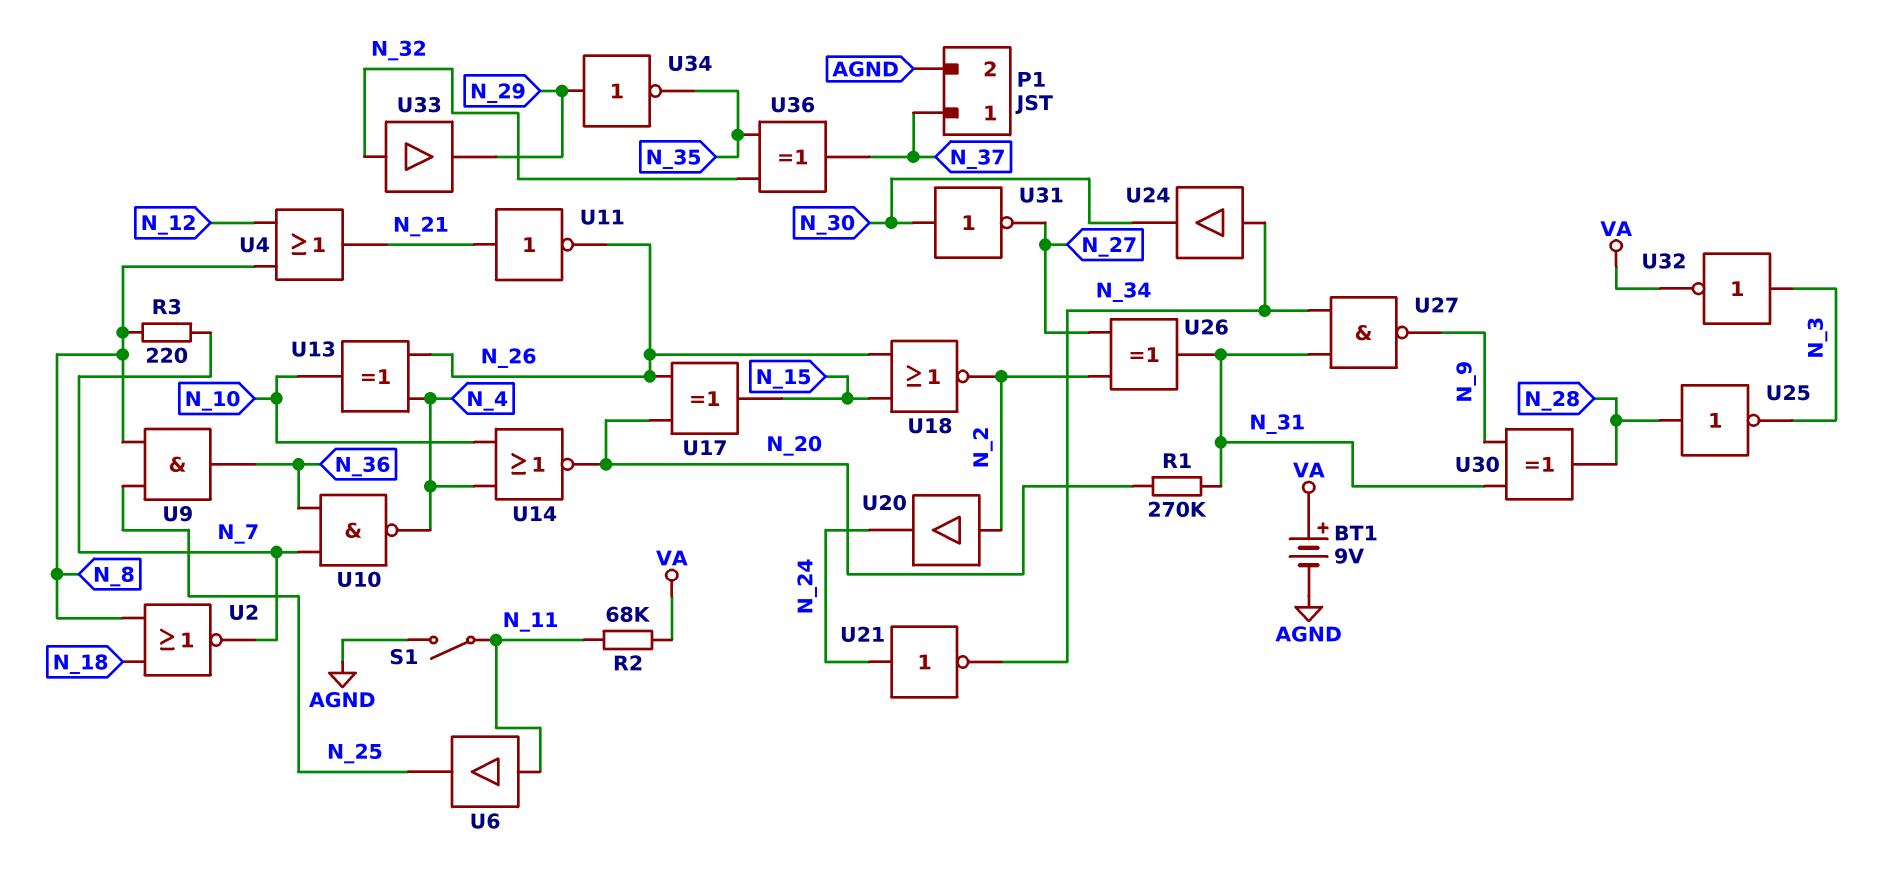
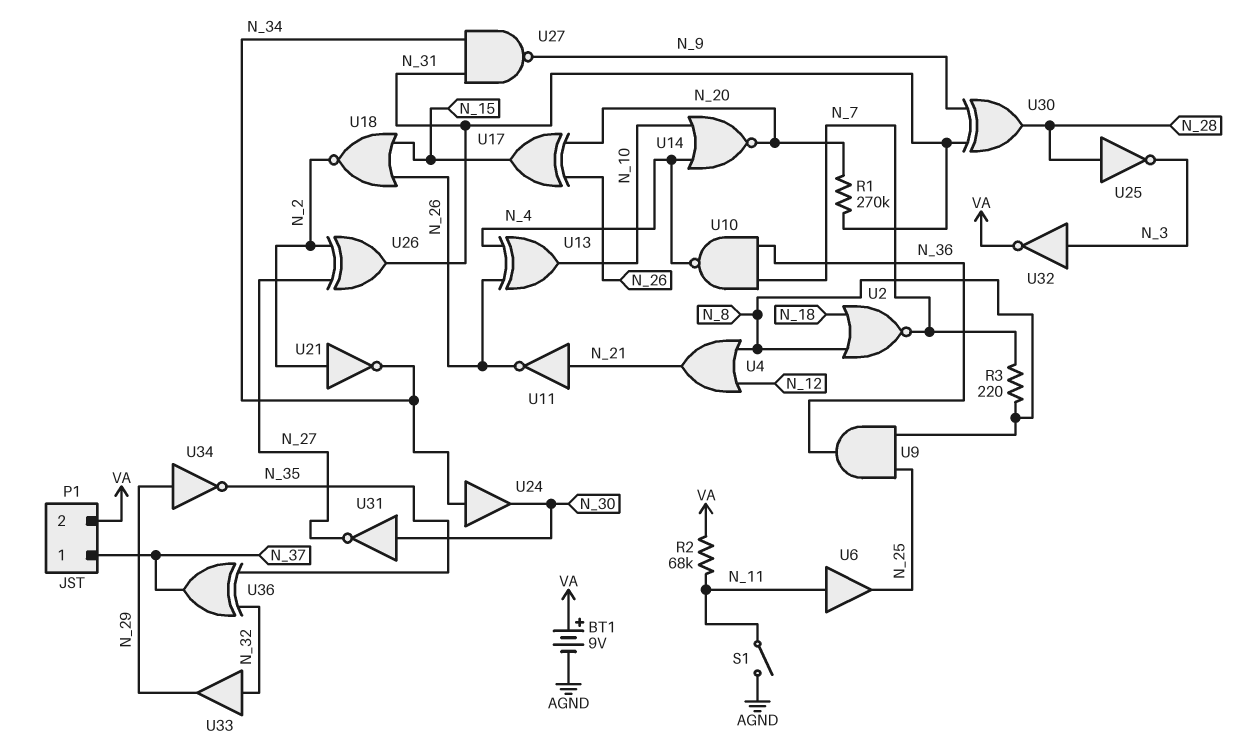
P1 pin 2: AGND -> VA
U20: buffer (in N_2, out N_24) -> none
U21: NOT (in N_24, out N_34) -> NOT (in N_2, out N_34)

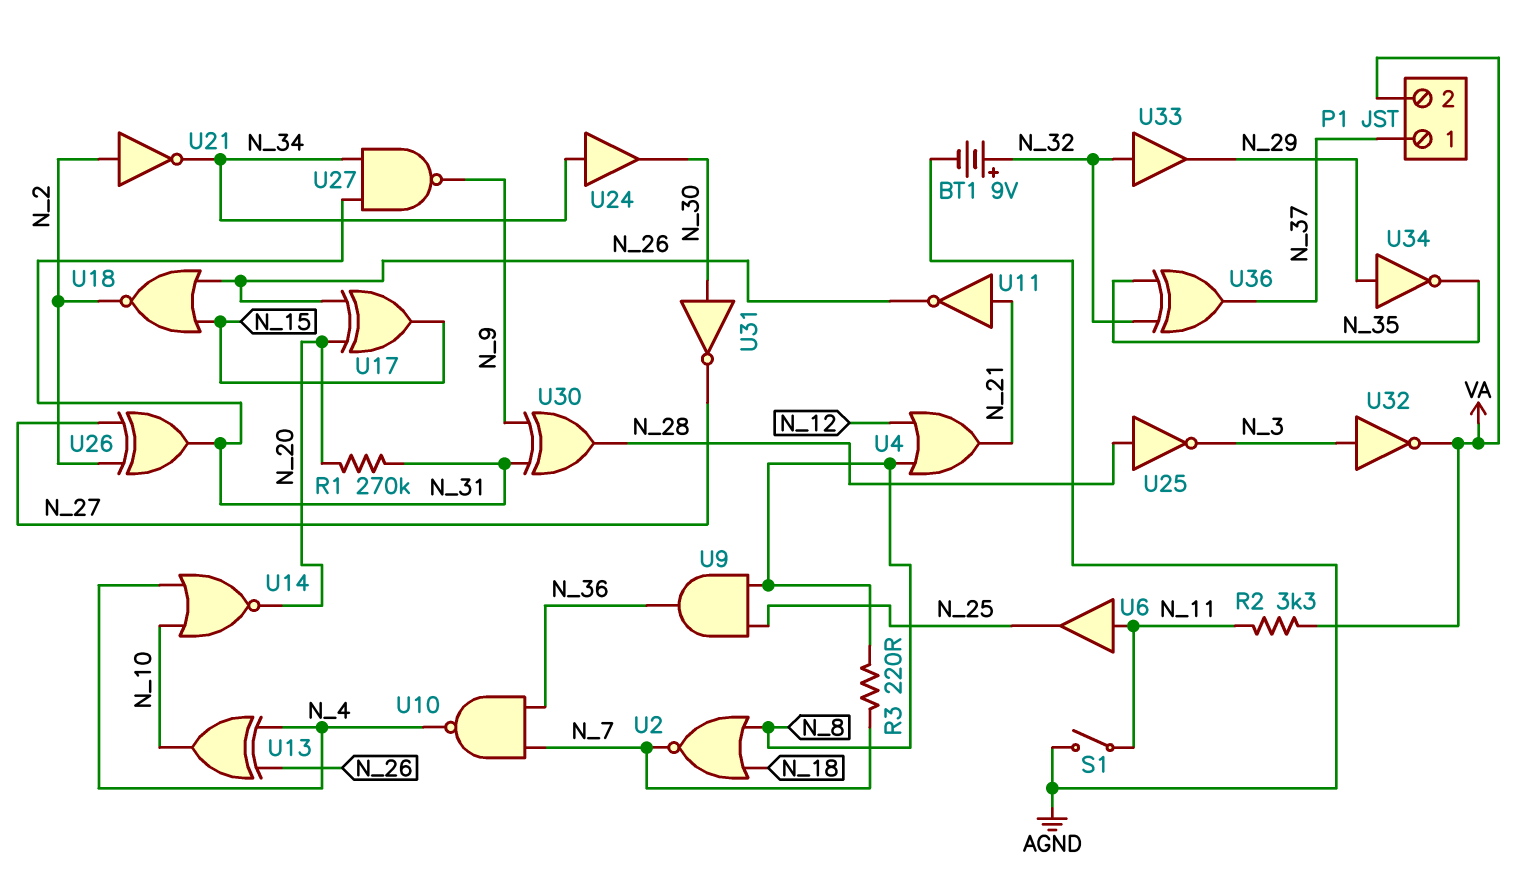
BT1: 9V (plus VA, minus AGND) -> 9V (plus N_32, minus AGND)
R2: 68k (N_11, VA) -> 3.3k (N_11, VA)

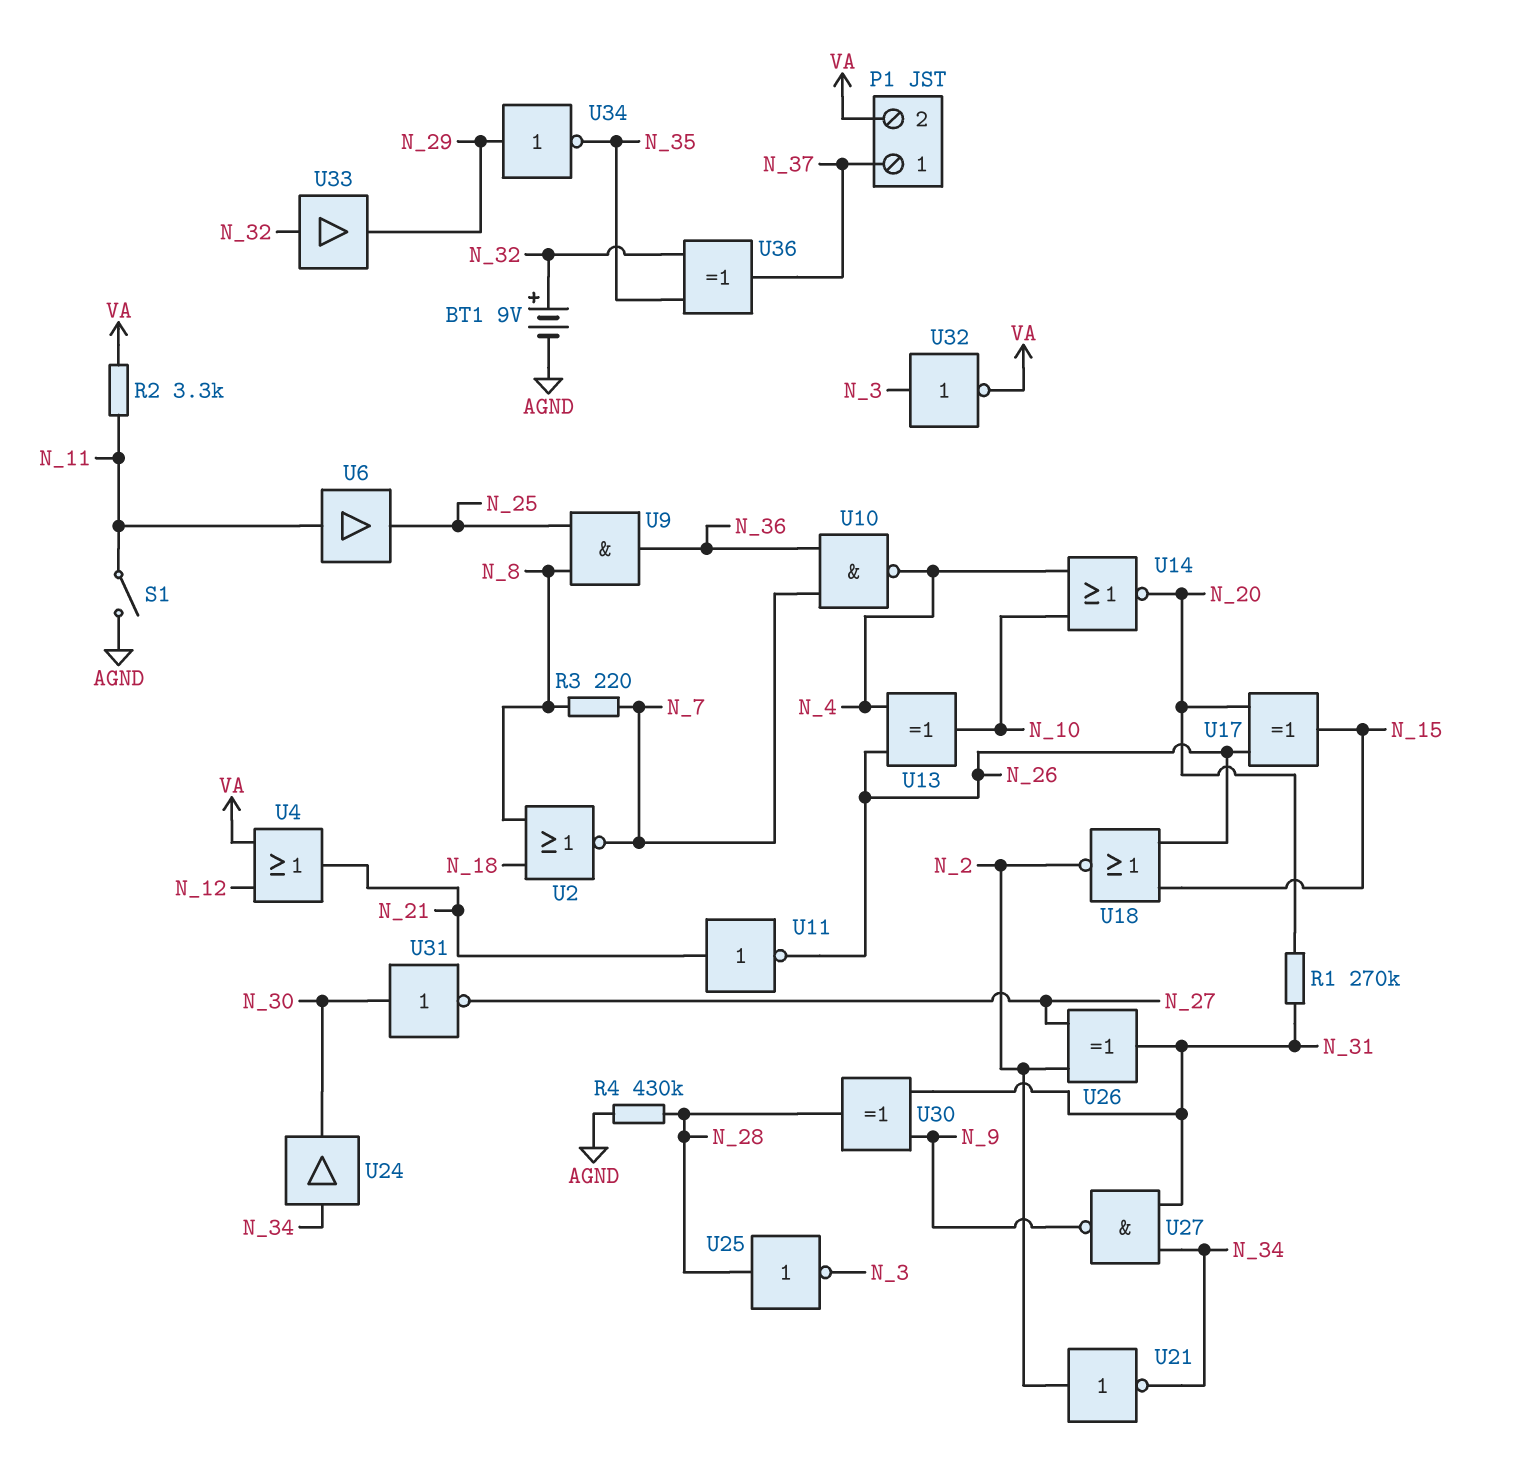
R4: none -> 430k (AGND, N_28)
U4: OR (in N_8, in N_12, out N_21) -> OR (in N_12, in VA, out N_21)

